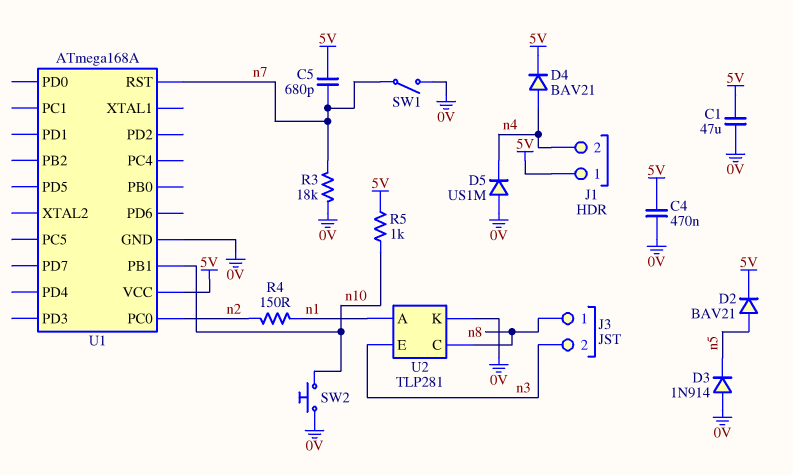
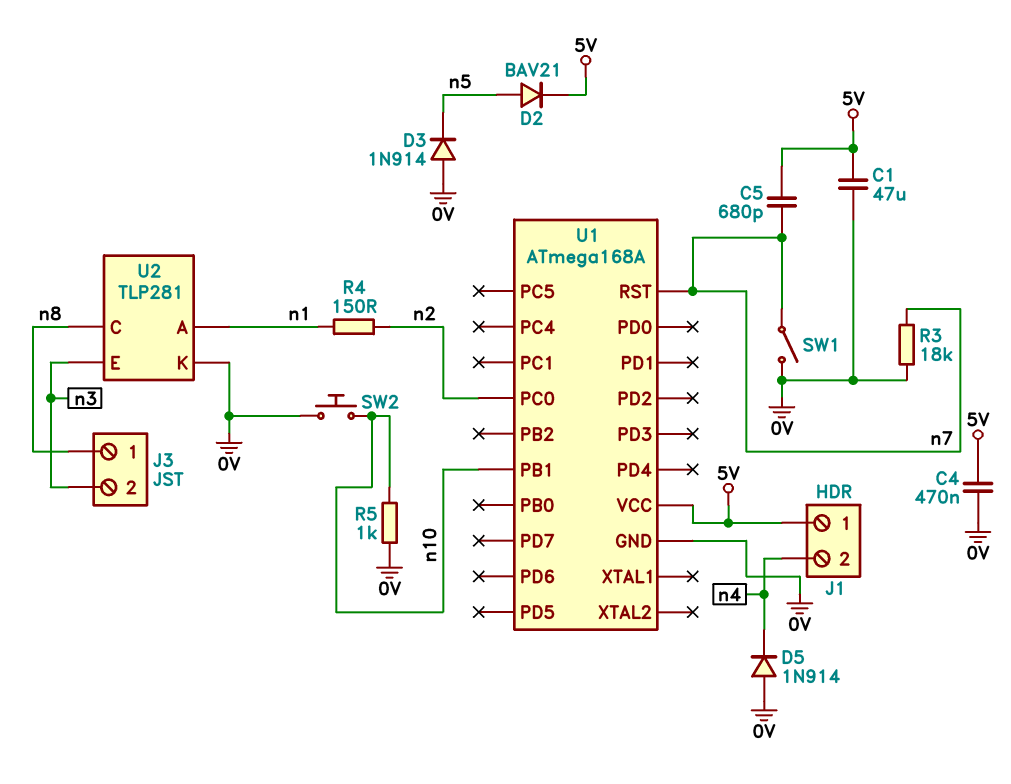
D4: diode BAV21 (A n4, K 5V) -> none
D5: diode US1M (A 0V, K n4) -> diode 1N914 (A 0V, K n4)
R5: 1k (5V, n10) -> 1k (0V, n10)

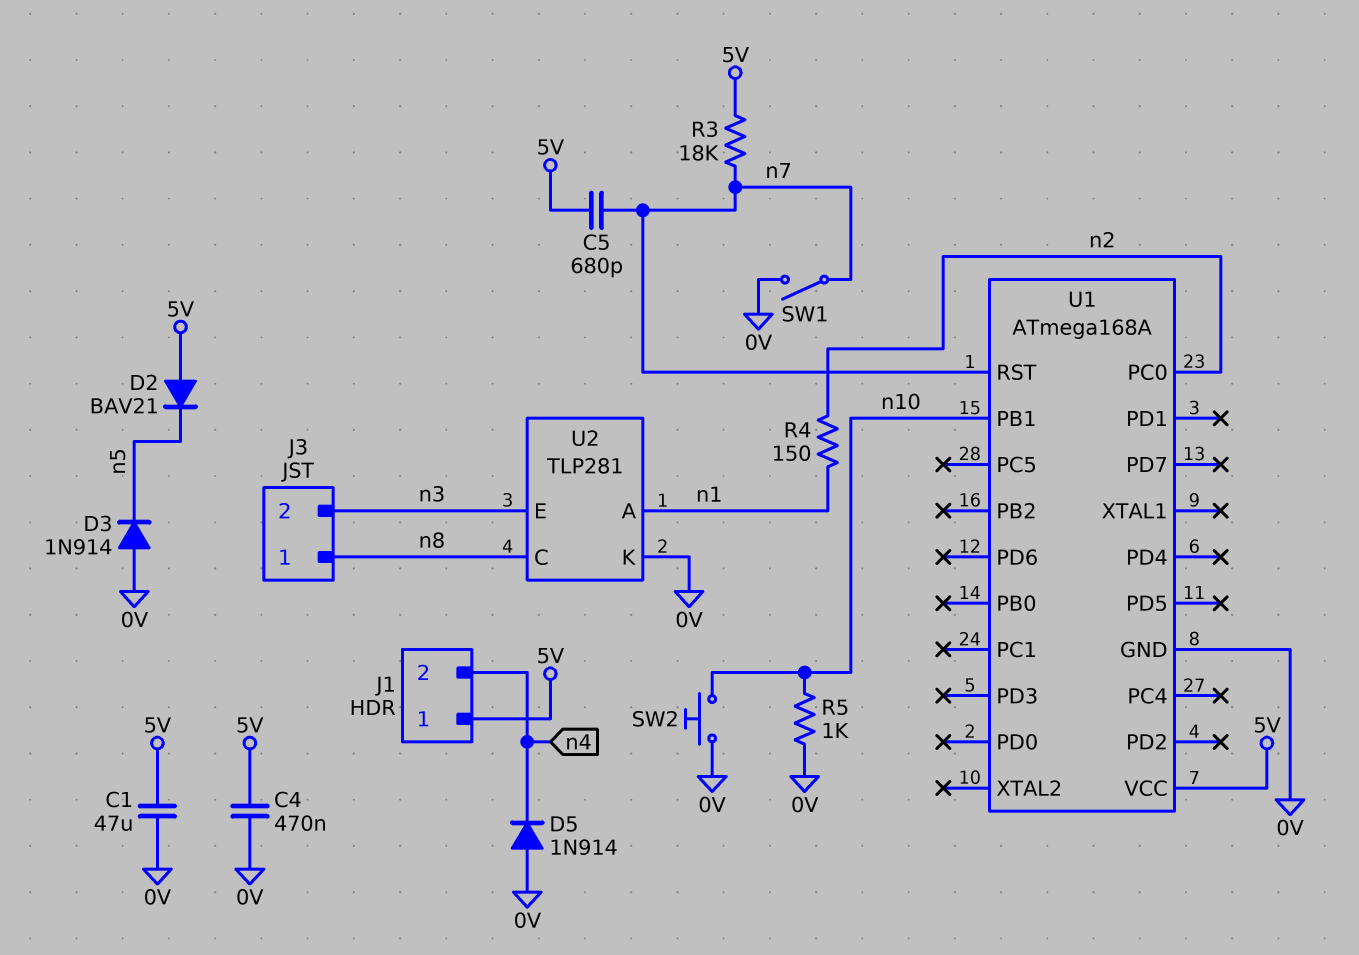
D2: diode BAV21 (A n5, K 5V) -> diode BAV21 (A 5V, K n5)
R3: 18k (0V, n7) -> 18k (5V, n7)

